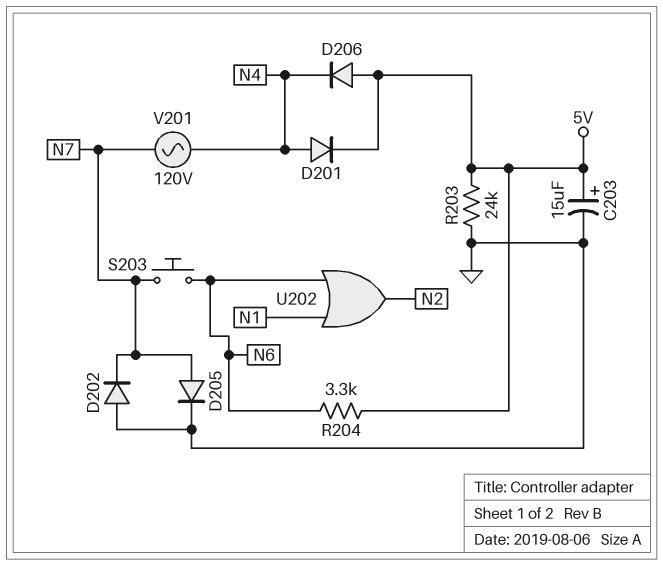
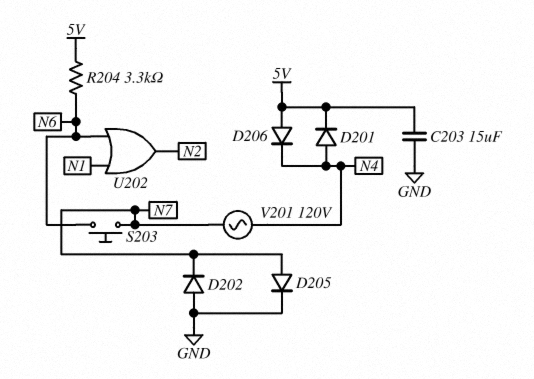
C203: 15uF (plus 5V, minus GND) -> 15uF (5V, GND)
R203: 24k (5V, GND) -> none

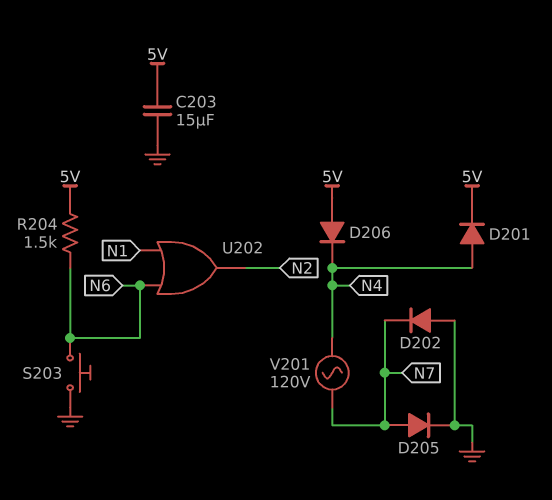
R204: 3.3k (5V, N6) -> 1.5k (5V, N6)
S203: button (N6, N7) -> button (GND, N6)

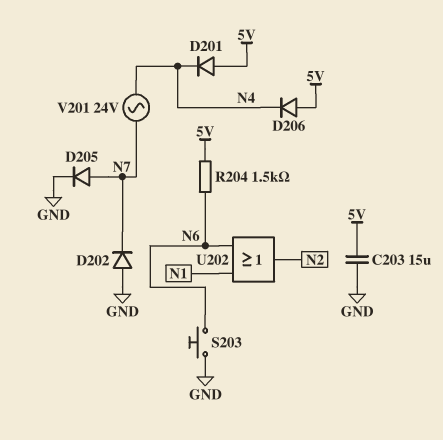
D201: diode (A N4, K 5V) -> diode (A 5V, K N4)
V201: AC 120V (N4, N7) -> AC 24V (N4, N7)

